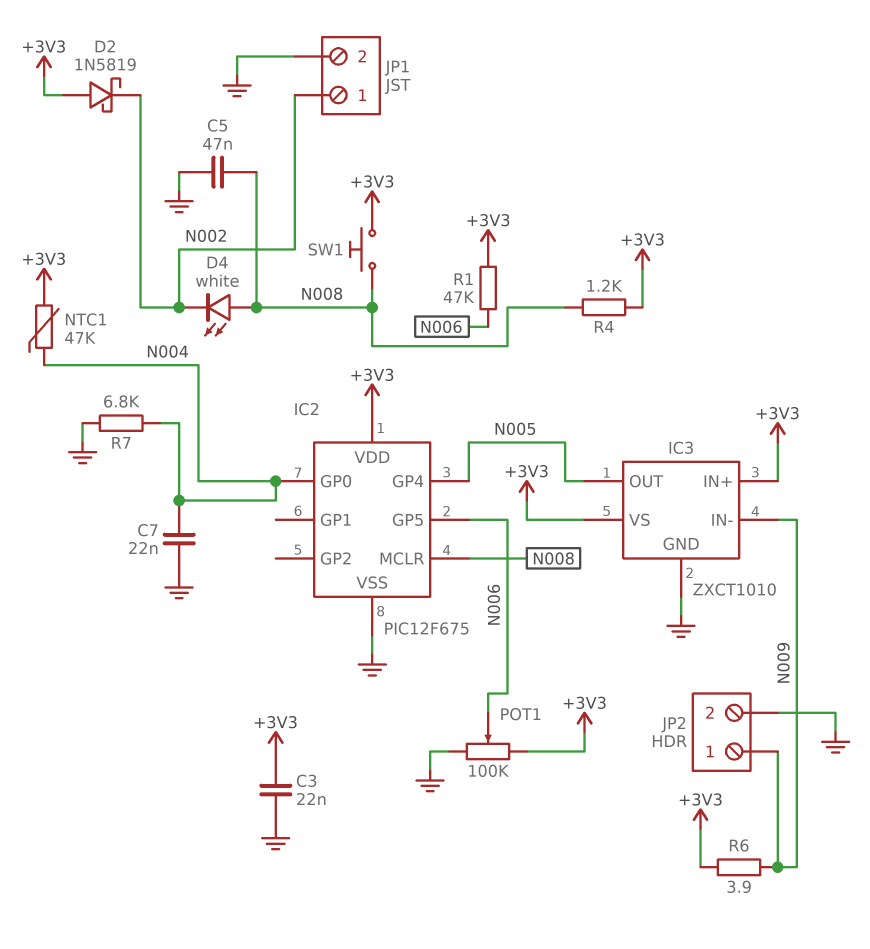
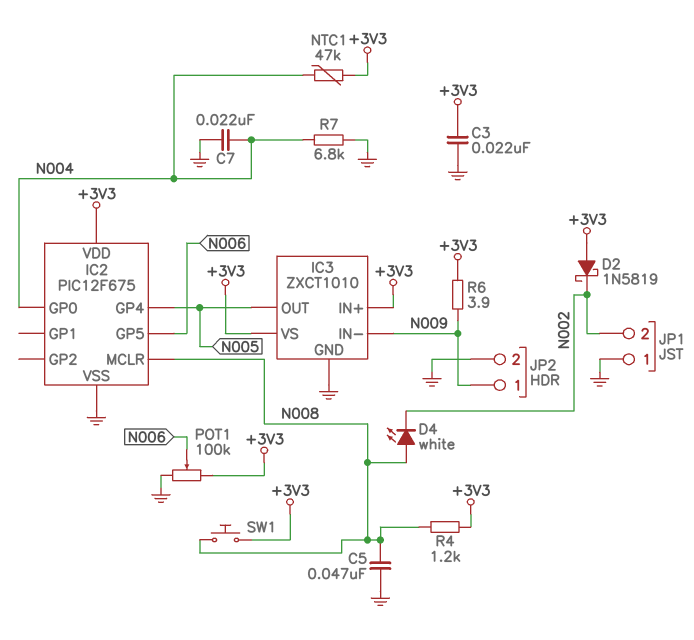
JP1 pin 1: N002 -> GND
JP1 pin 2: GND -> N002
R1: 47k (+3V3, N006) -> none

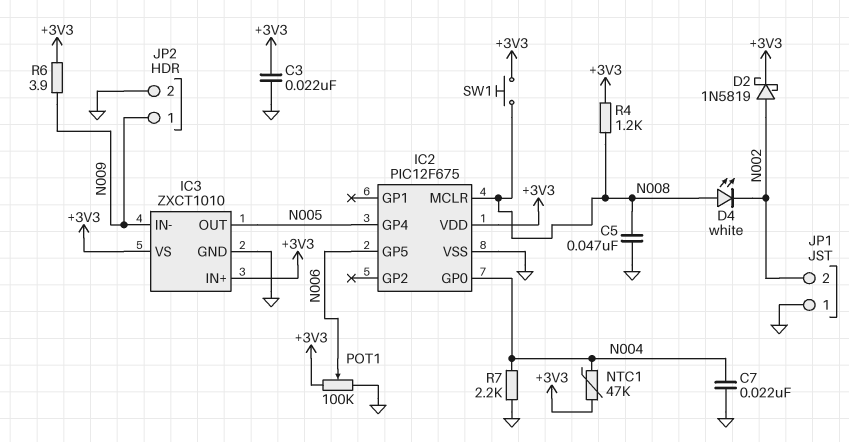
D2: schottky 1N5819 (A +3V3, K N002) -> schottky 1N5819 (A N002, K +3V3)
R7: 6.8k (GND, N004) -> 2.2k (GND, N004)

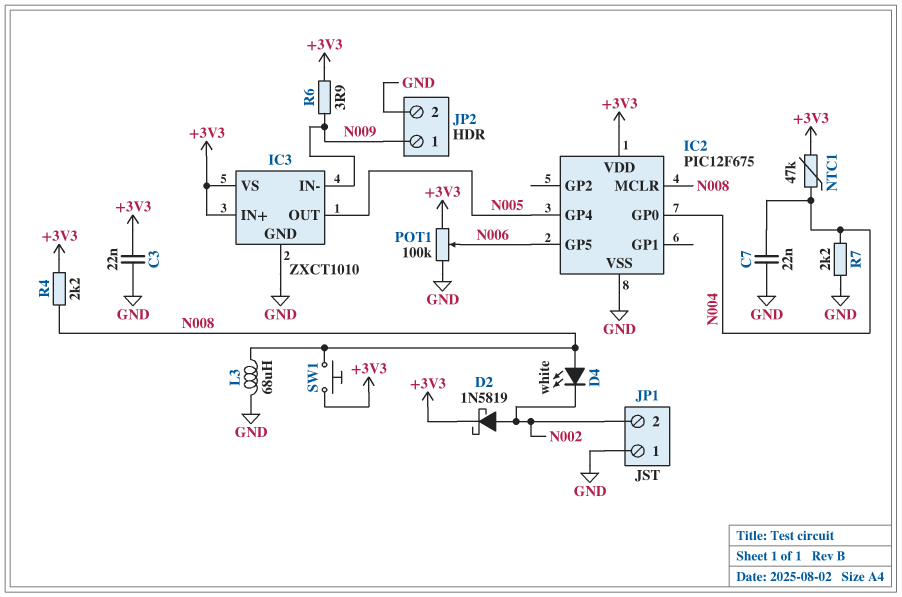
C5: 47nF (GND, N008) -> none
L3: none -> 68uH (GND, N008)
R4: 1.2k (+3V3, N008) -> 2.2k (+3V3, N008)

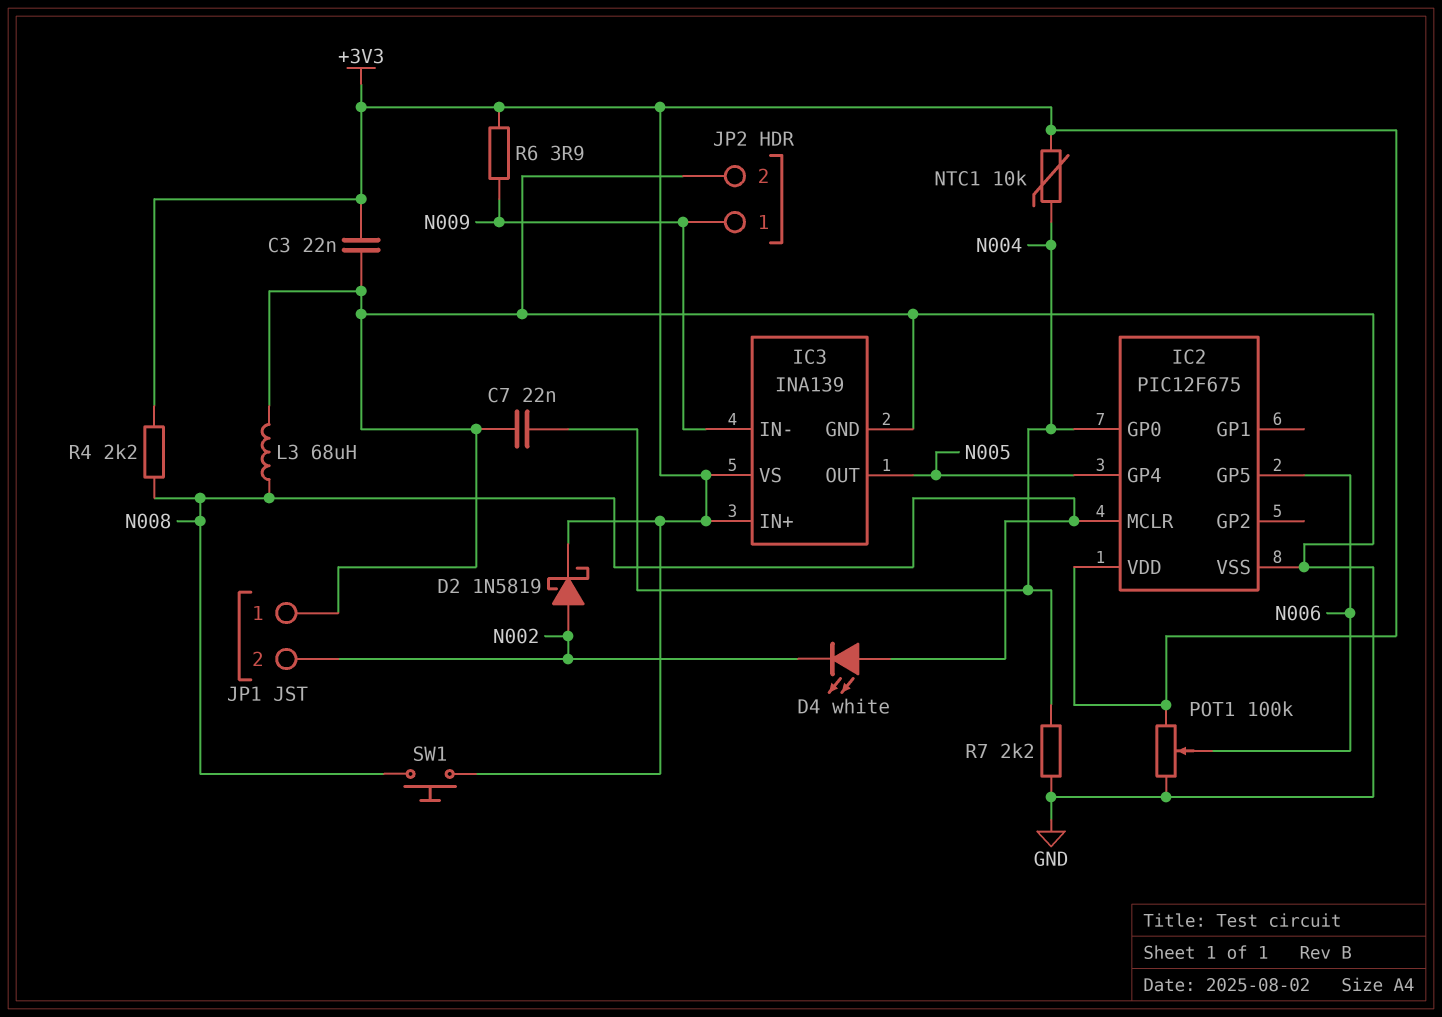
IC3: ZXCT1010 -> INA139
NTC1: 47k (+3V3, N004) -> 10k (+3V3, N004)

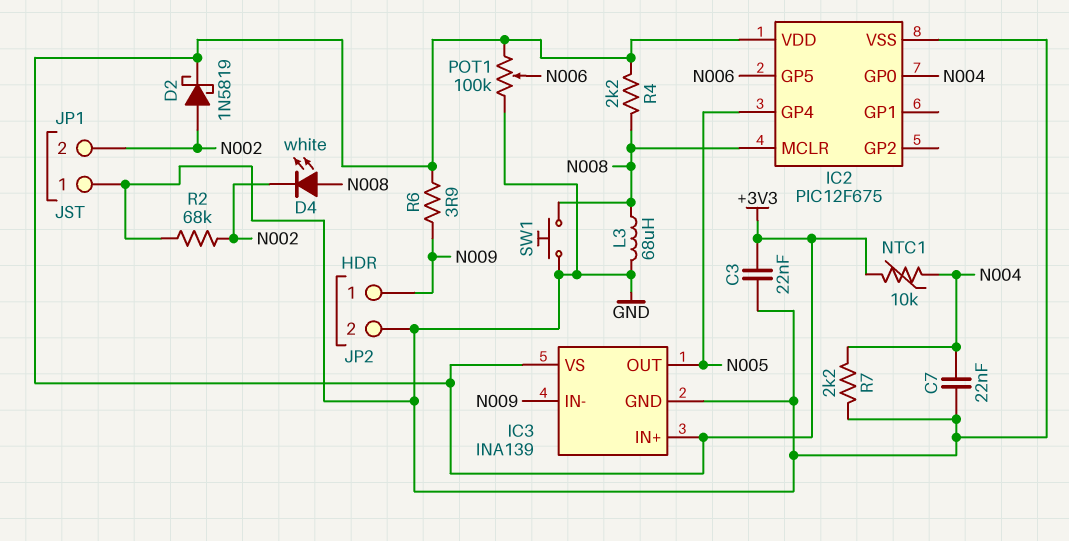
R2: none -> 68k (GND, N002)
SW1: button (+3V3, N008) -> button (GND, N008)

